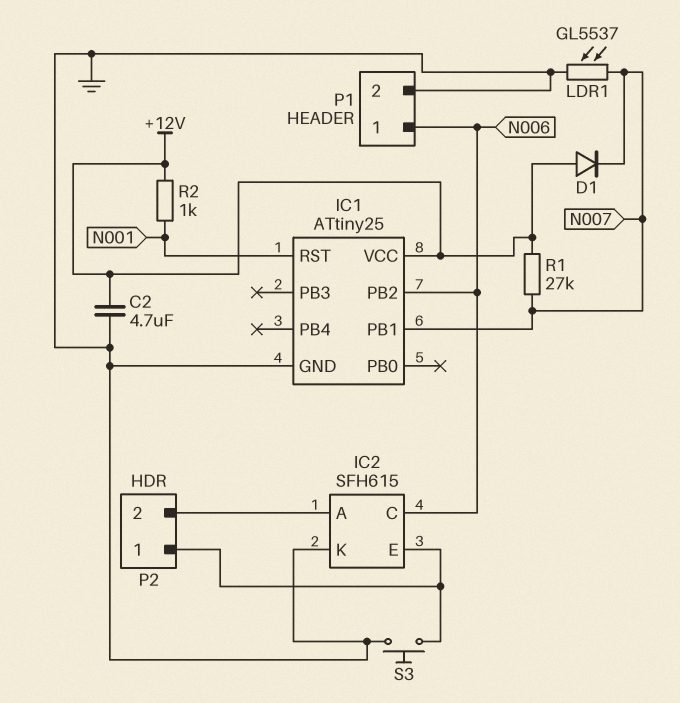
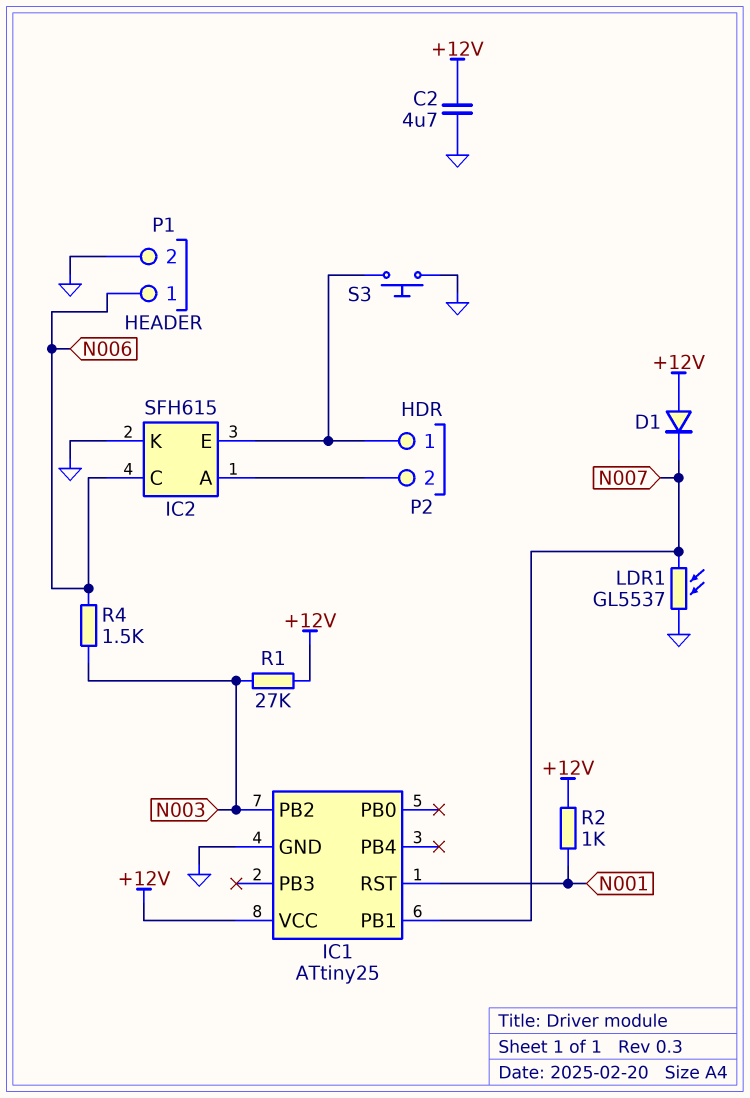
IC1 pin PB2: N006 -> N003
R1: 27k (+12V, N007) -> 27k (+12V, N003)
R4: none -> 1.5k (N003, N006)

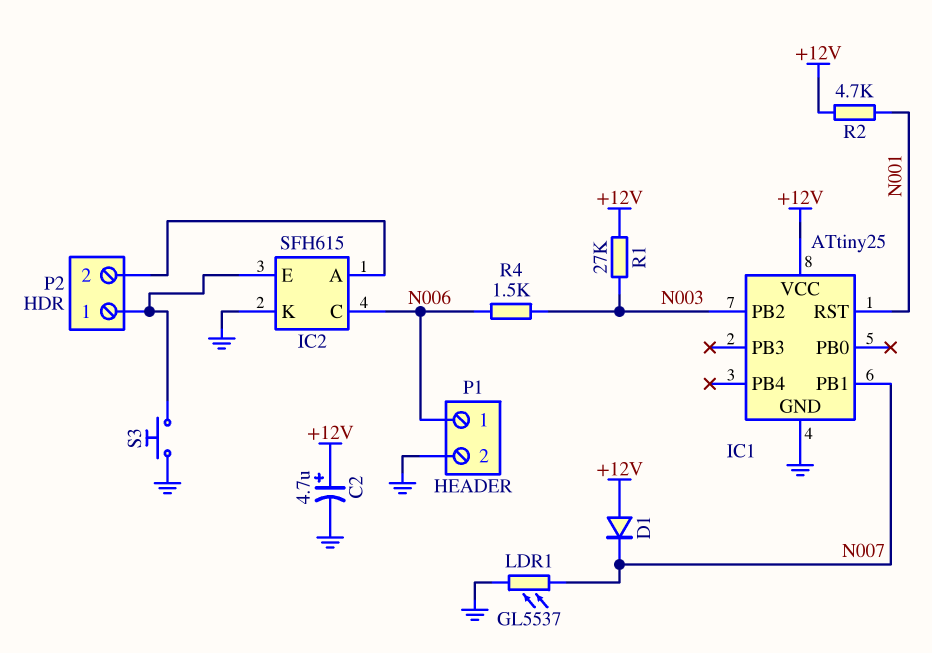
C2: 4.7uF (+12V, GND) -> 4.7uF (plus +12V, minus GND)
R2: 1k (+12V, N001) -> 4.7k (+12V, N001)

